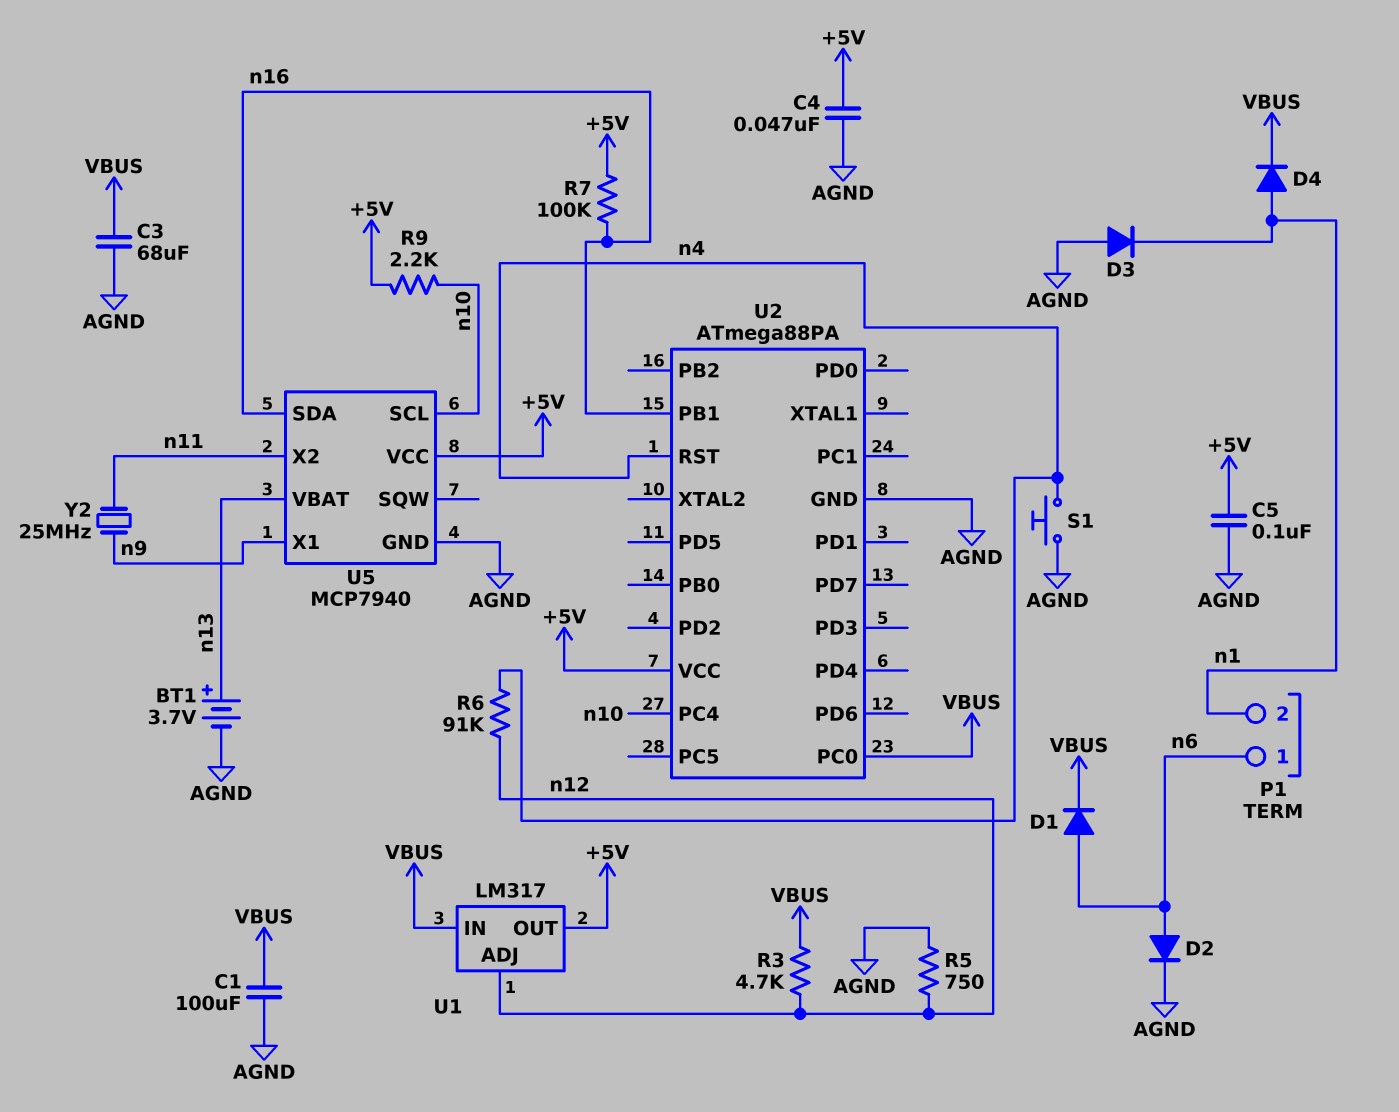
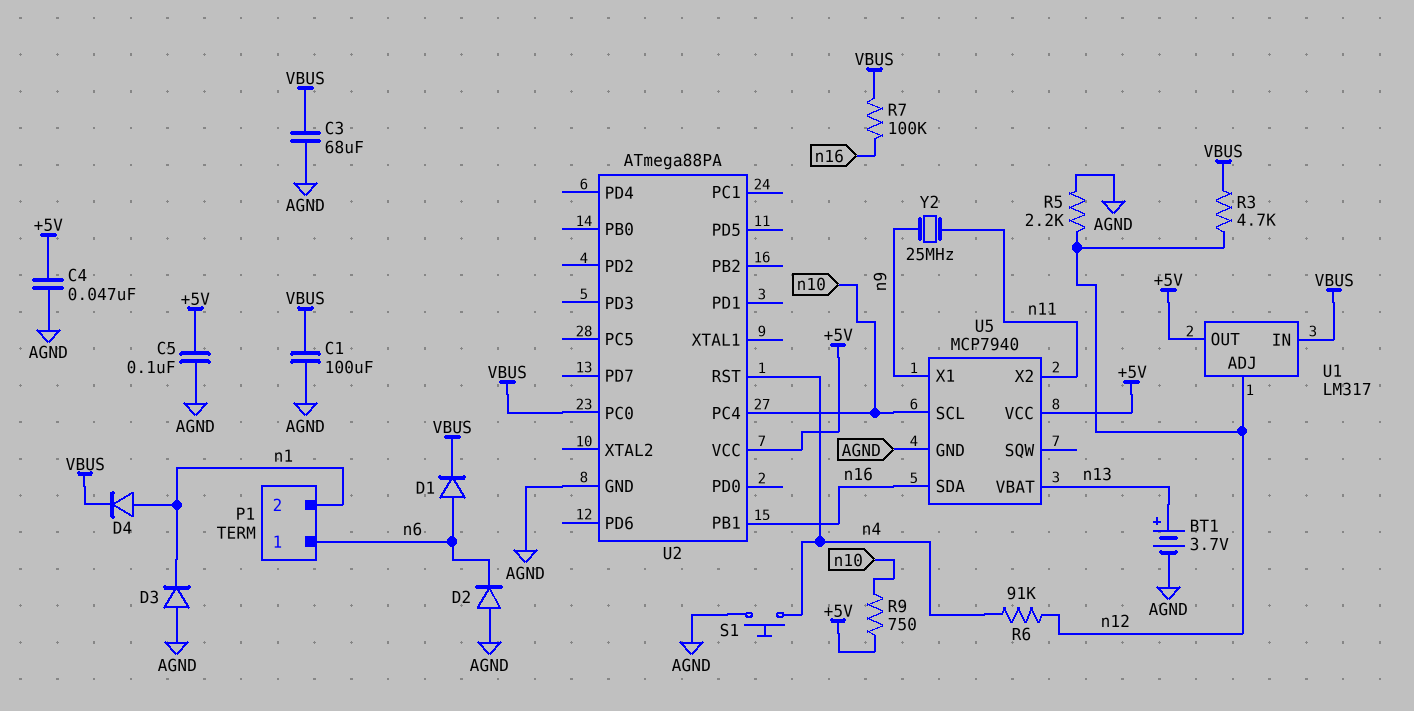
D2: diode (A n6, K AGND) -> diode (A AGND, K n6)
R5: 750 (AGND, n12) -> 2.2k (AGND, n12)
R7: 100k (+5V, n16) -> 100k (VBUS, n16)
R9: 2.2k (+5V, n10) -> 750 (+5V, n10)

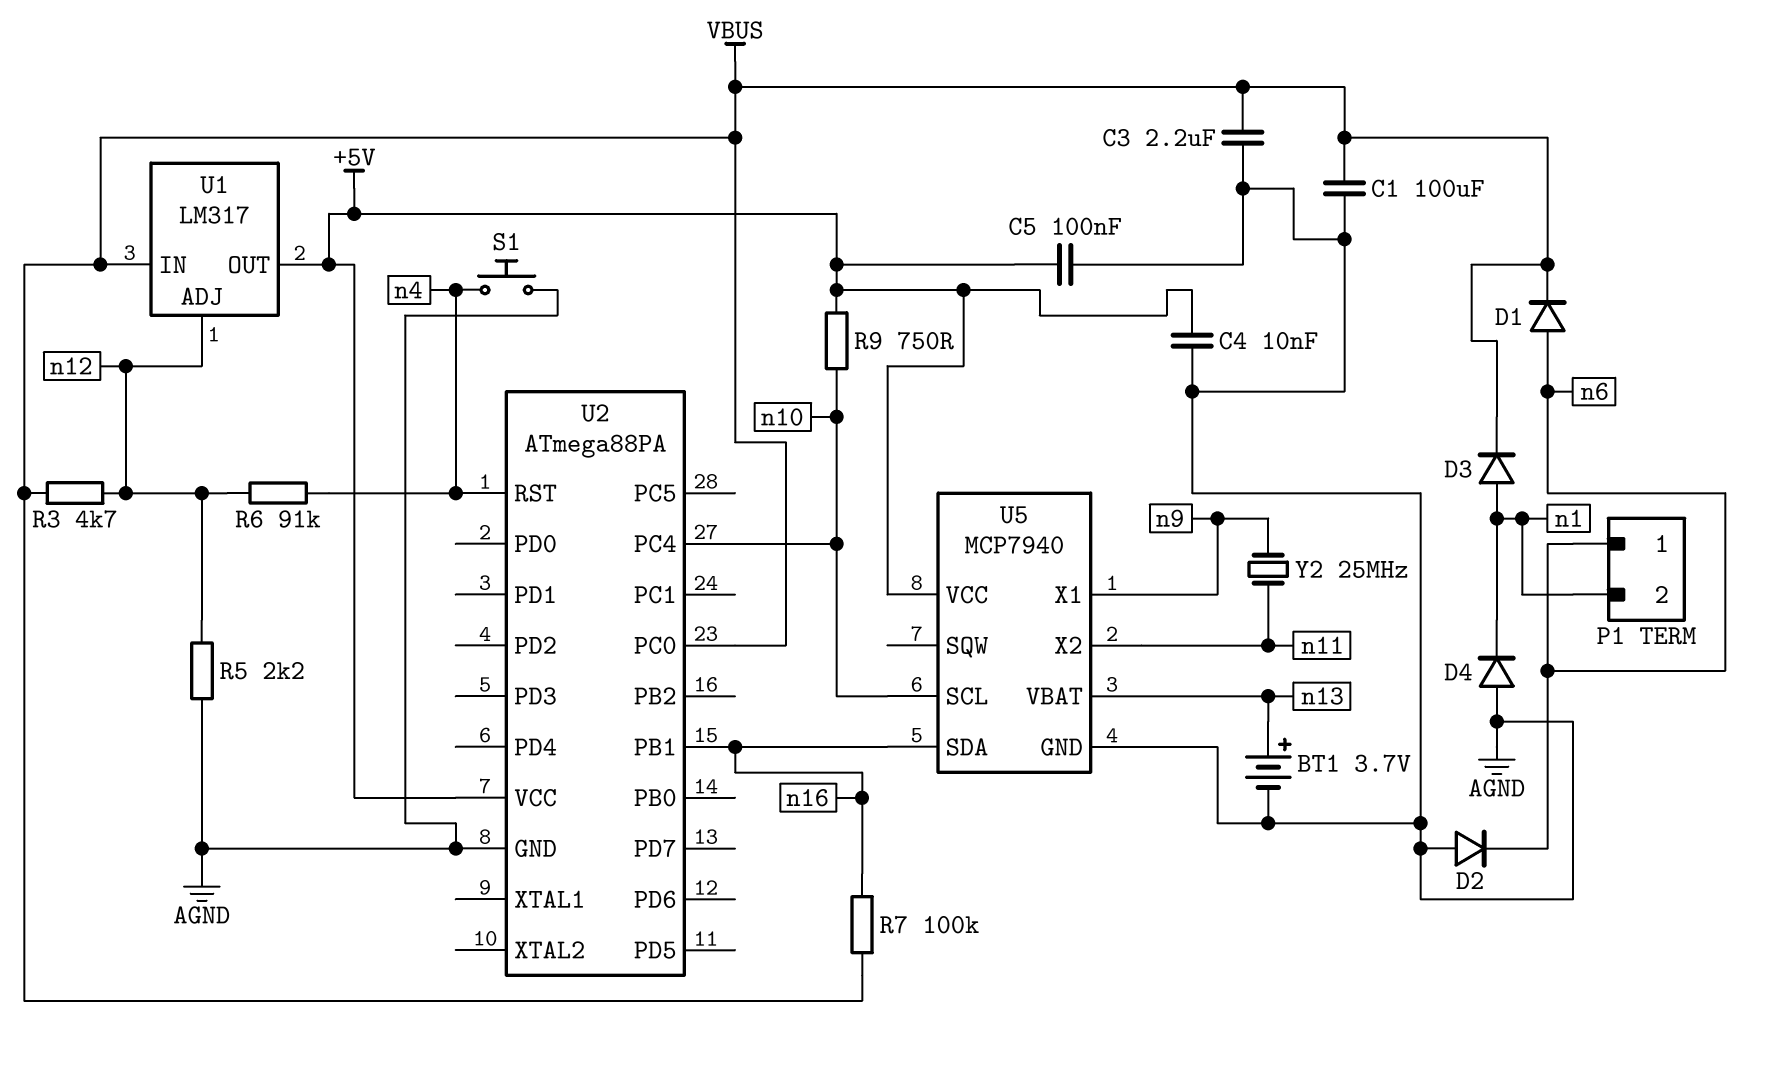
C3: 68uF (AGND, VBUS) -> 2.2uF (AGND, VBUS)
C4: 47nF (+5V, AGND) -> 10nF (+5V, AGND)
D3: diode (A AGND, K n1) -> diode (A n1, K VBUS)
D4: diode (A n1, K VBUS) -> diode (A AGND, K n1)

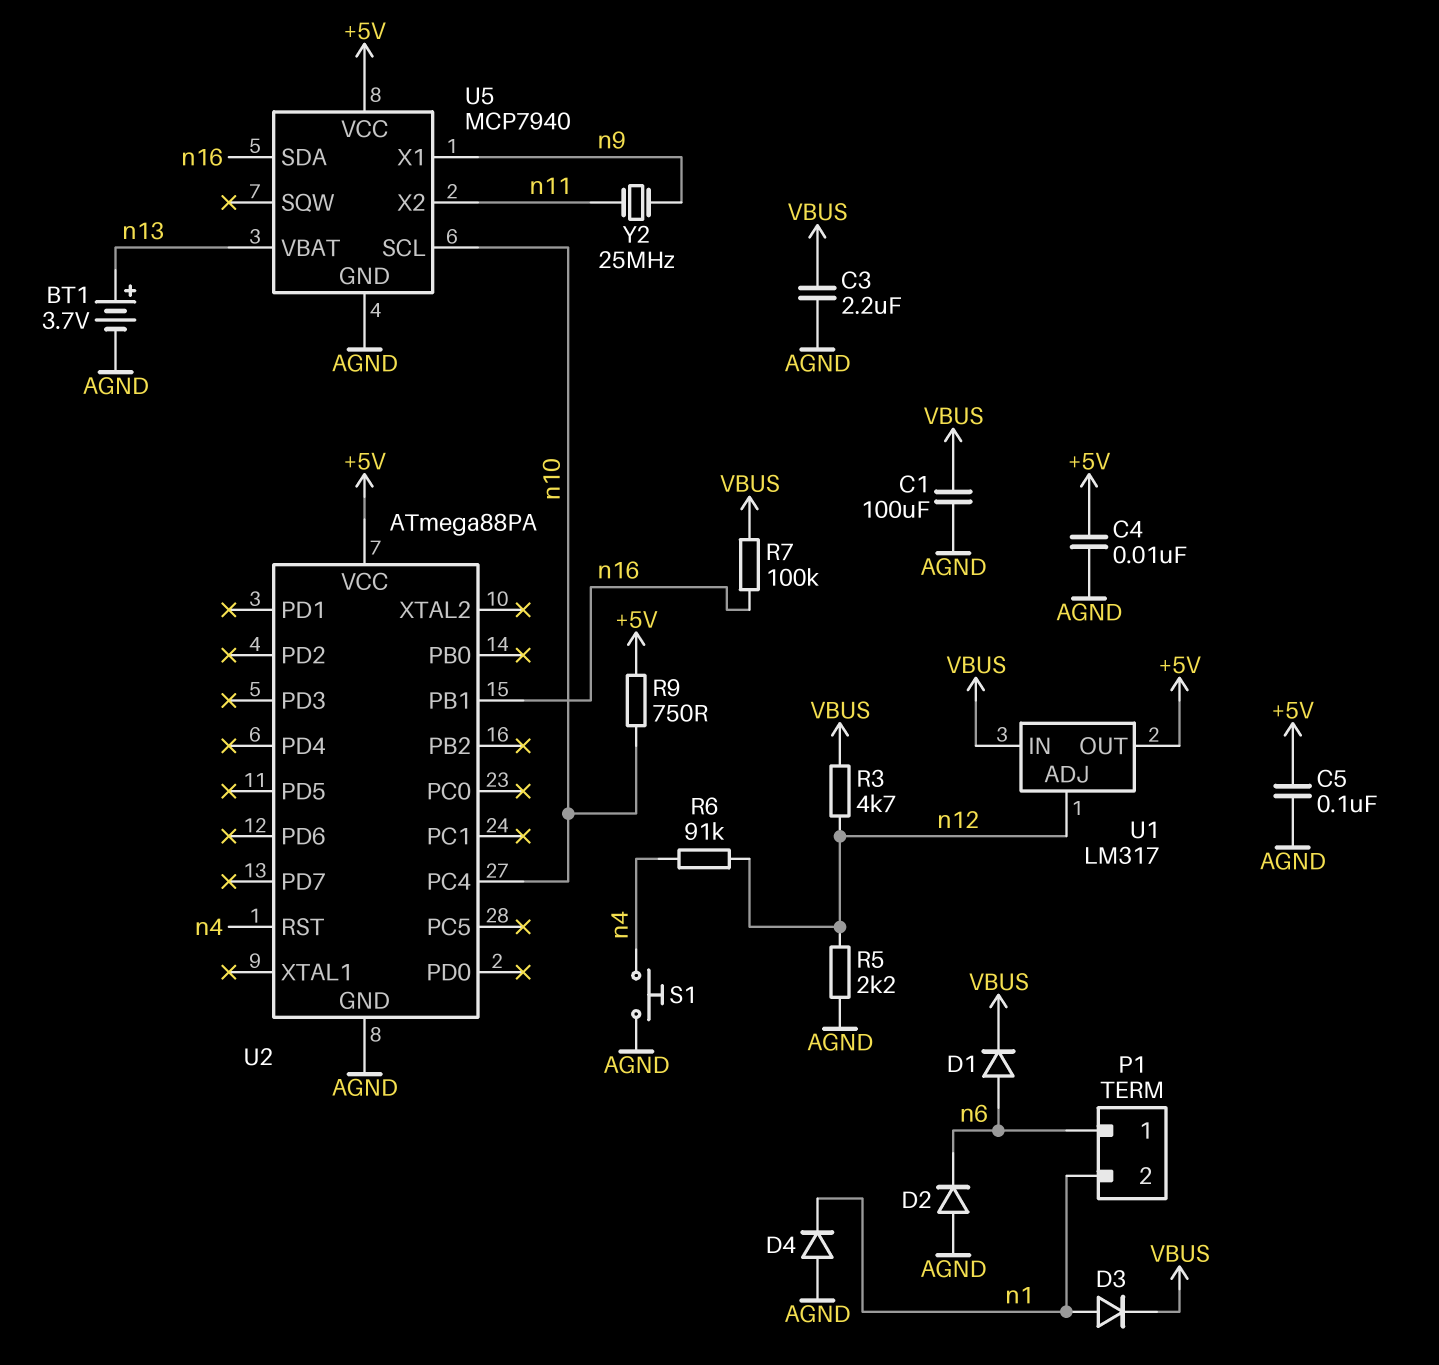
U2 pin PC0: VBUS -> none

